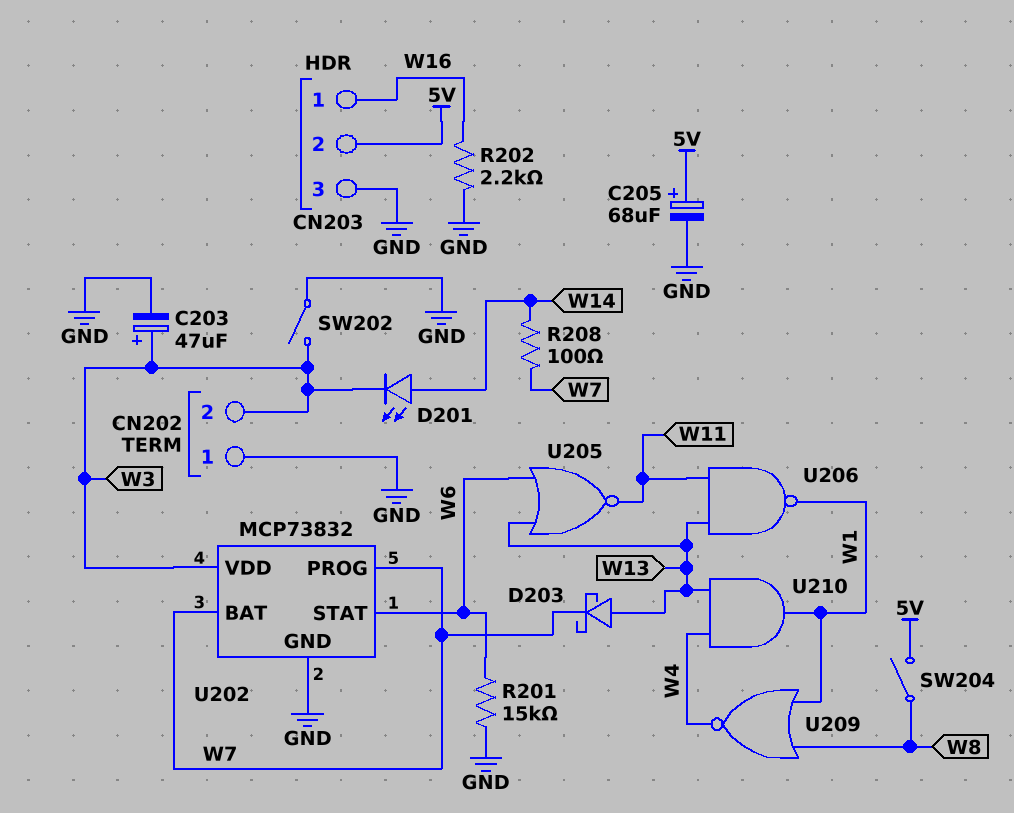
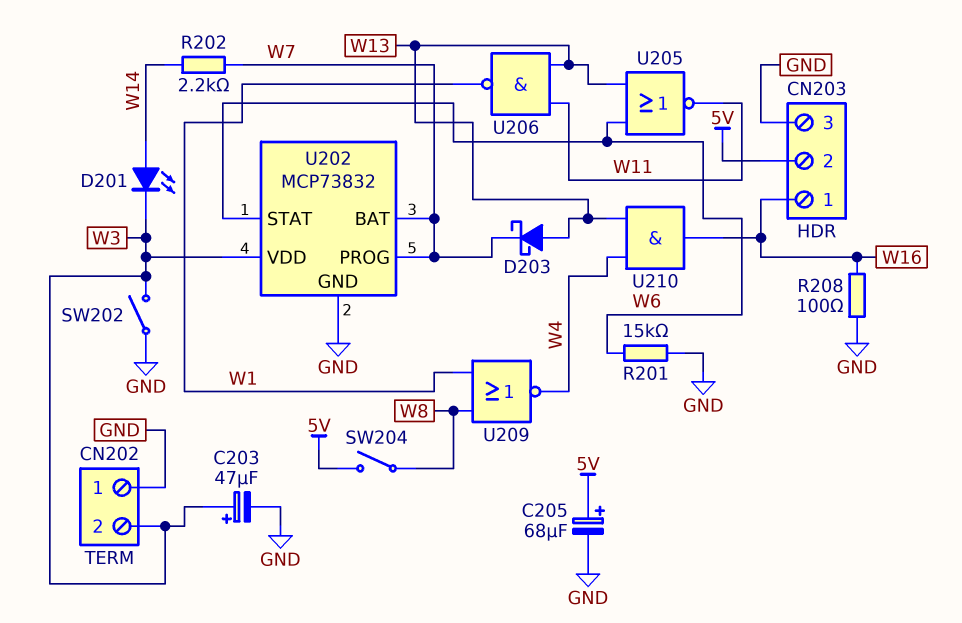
R202: 2.2k (GND, W16) -> 2.2k (W7, W14)
R208: 100 (W7, W14) -> 100 (GND, W16)
U210: AND (in W4, in W13, out W1) -> AND (in W4, in W13, out W16)

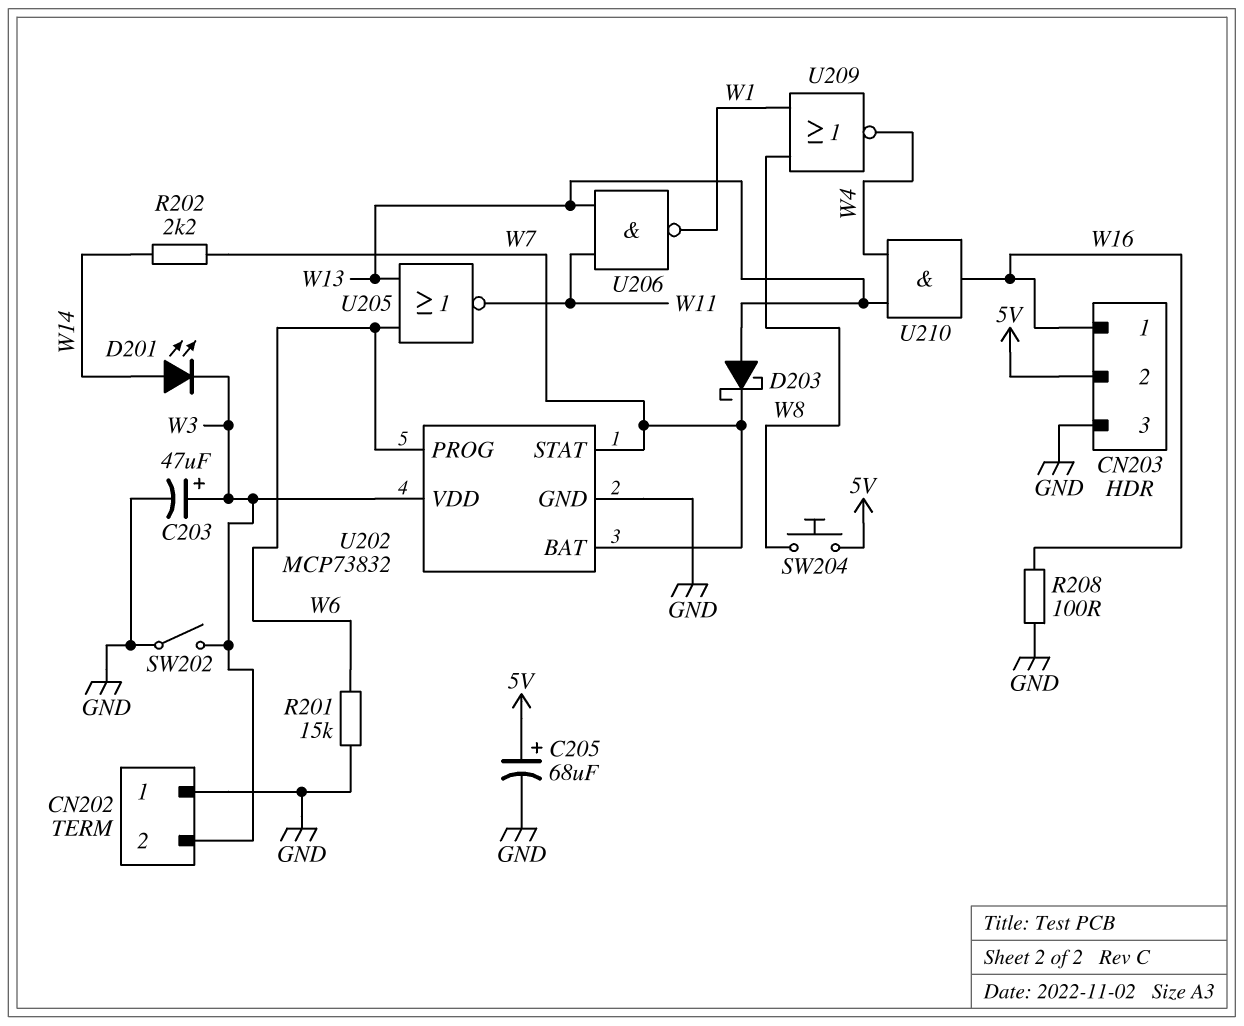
SW204: switch (5V, W8) -> button (5V, W8)
U202 pin PROG: W7 -> W6
U202 pin STAT: W6 -> W7

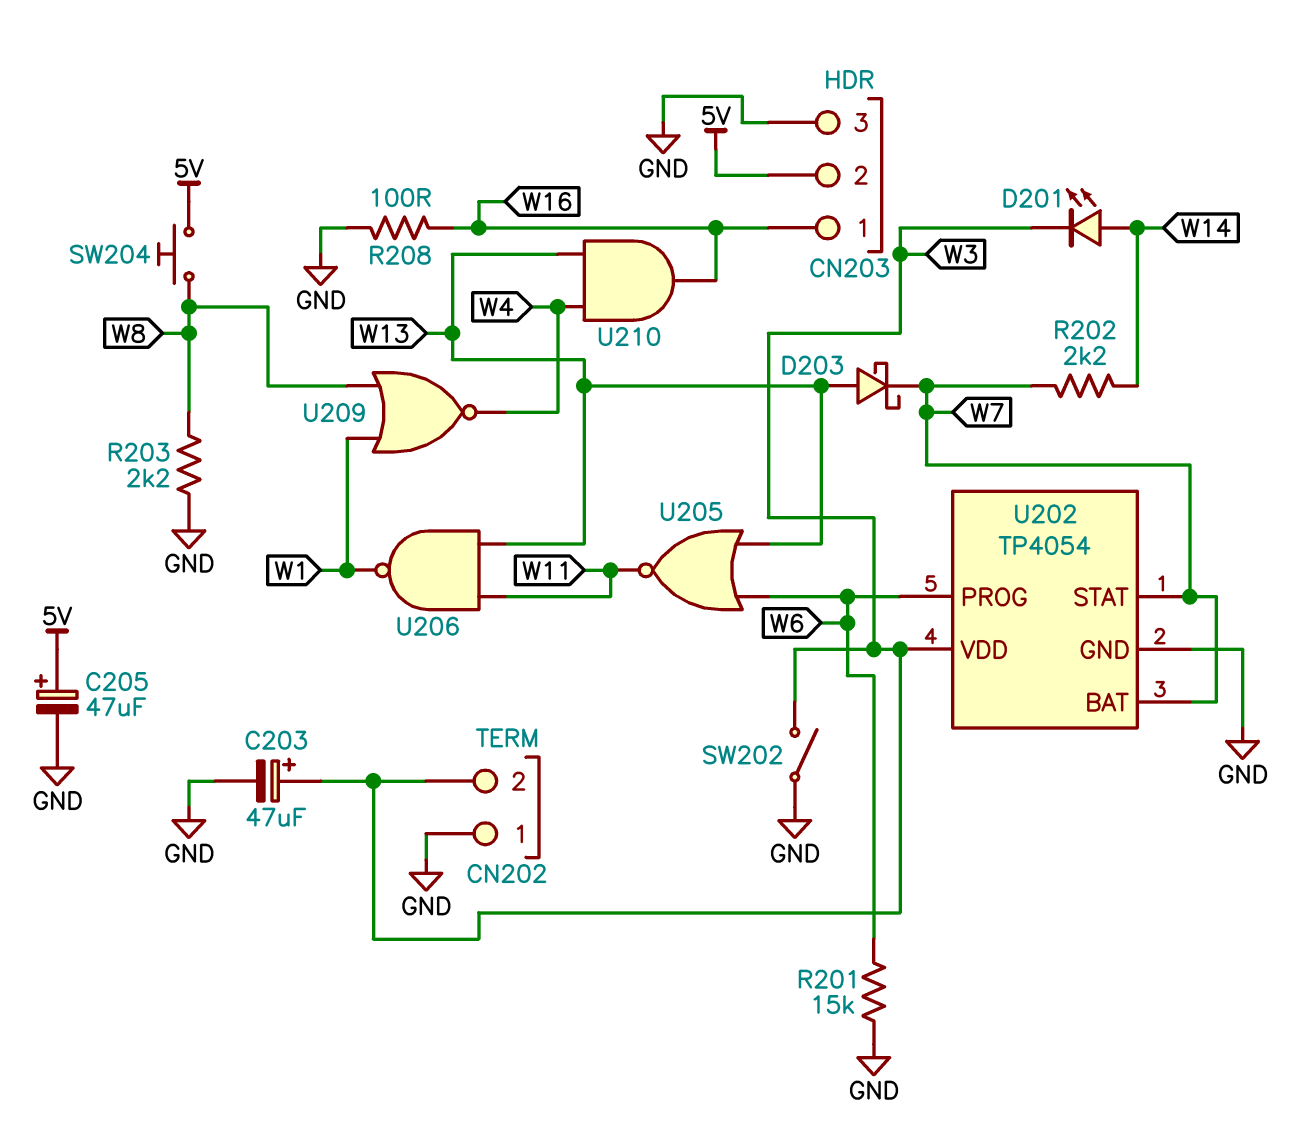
C205: 68uF (plus 5V, minus GND) -> 47uF (plus 5V, minus GND)
R203: none -> 2.2k (GND, W8)
U202: MCP73832 -> TP4054

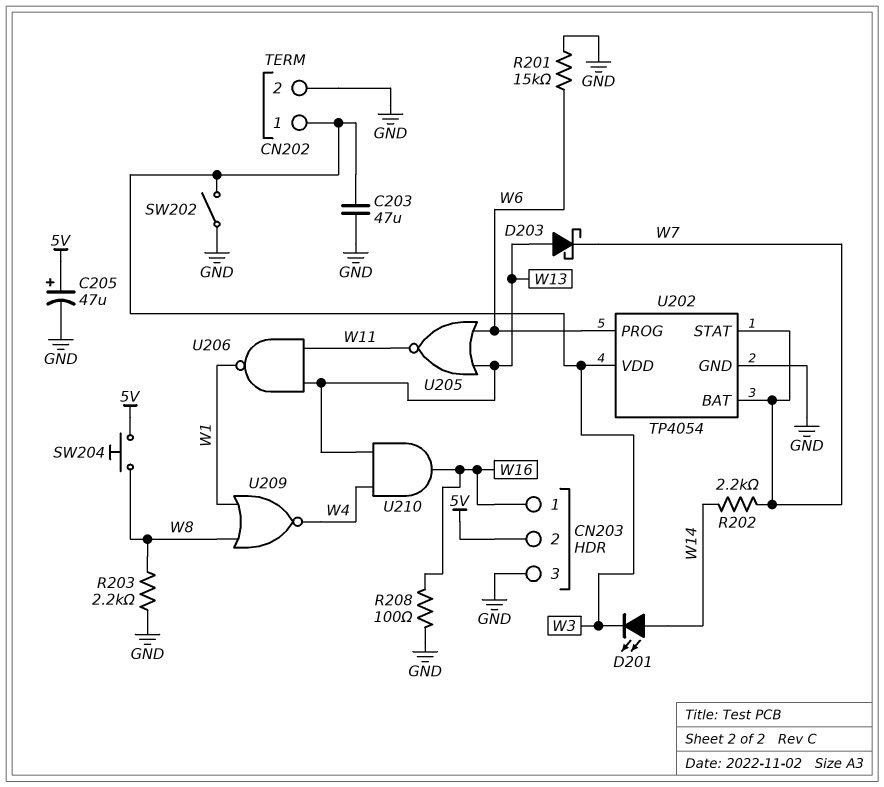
C203: 47uF (plus W3, minus GND) -> 47uF (GND, W3)
CN202 pin 1: GND -> W3
CN202 pin 2: W3 -> GND

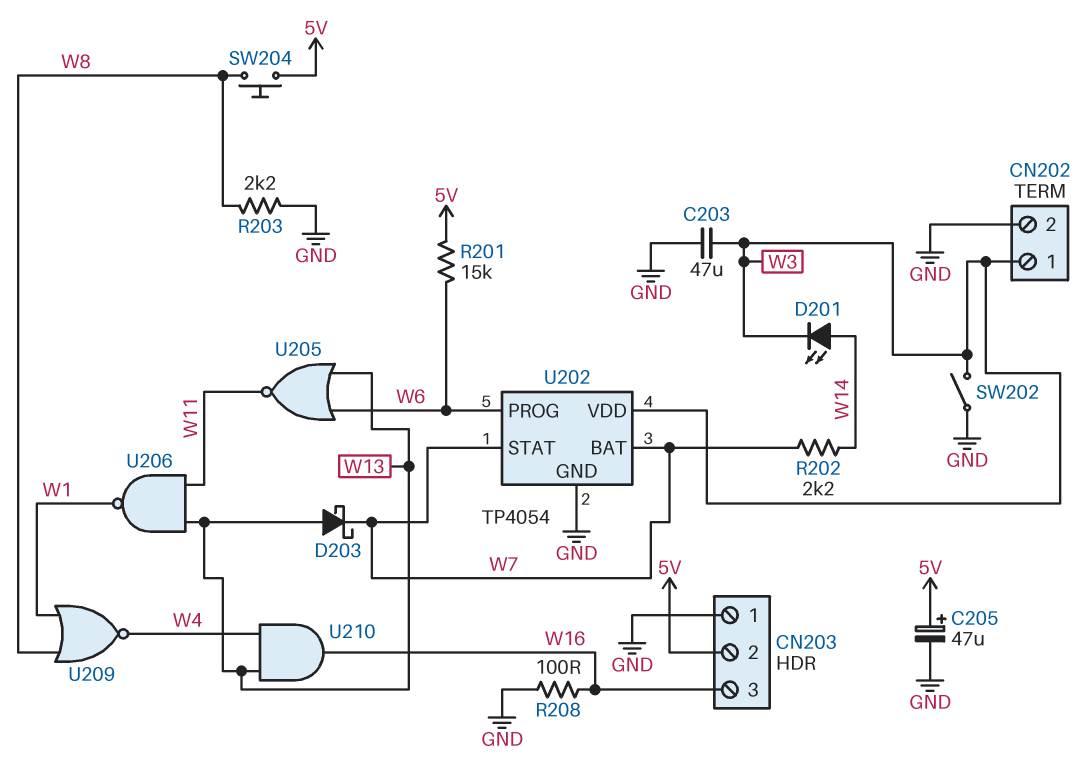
CN203 pin 1: W16 -> GND
CN203 pin 3: GND -> W16
R201: 15k (GND, W6) -> 15k (5V, W6)

